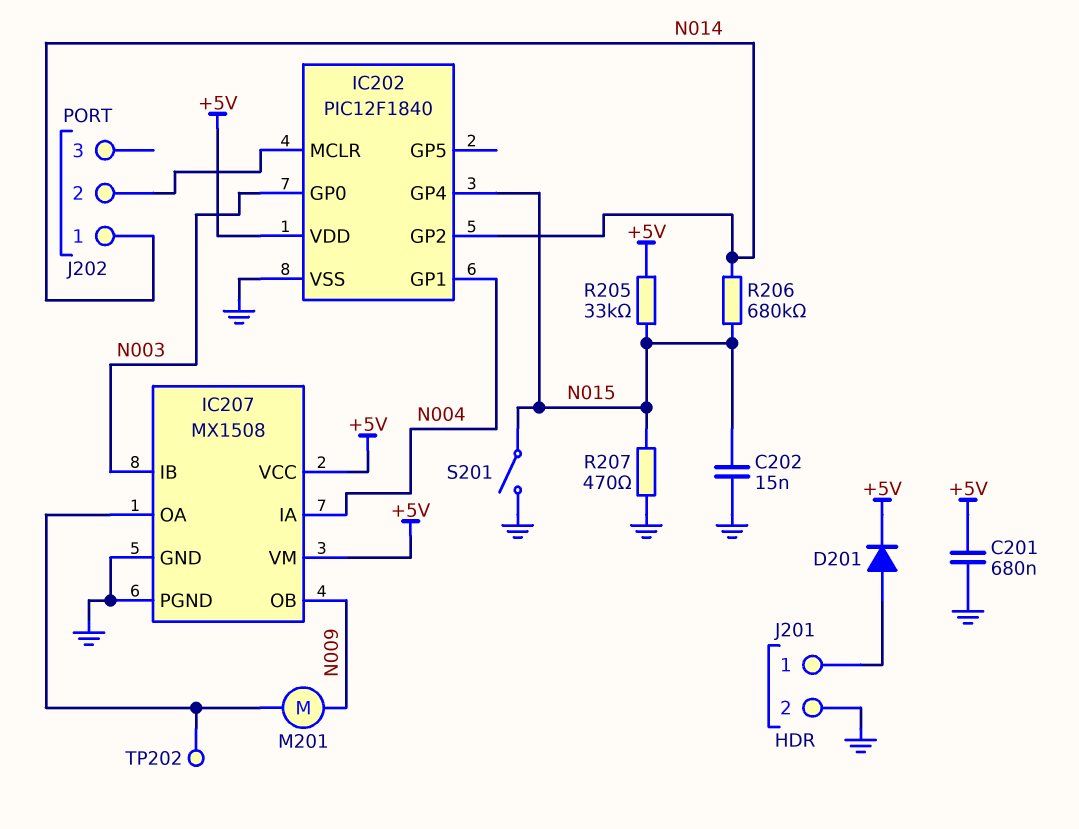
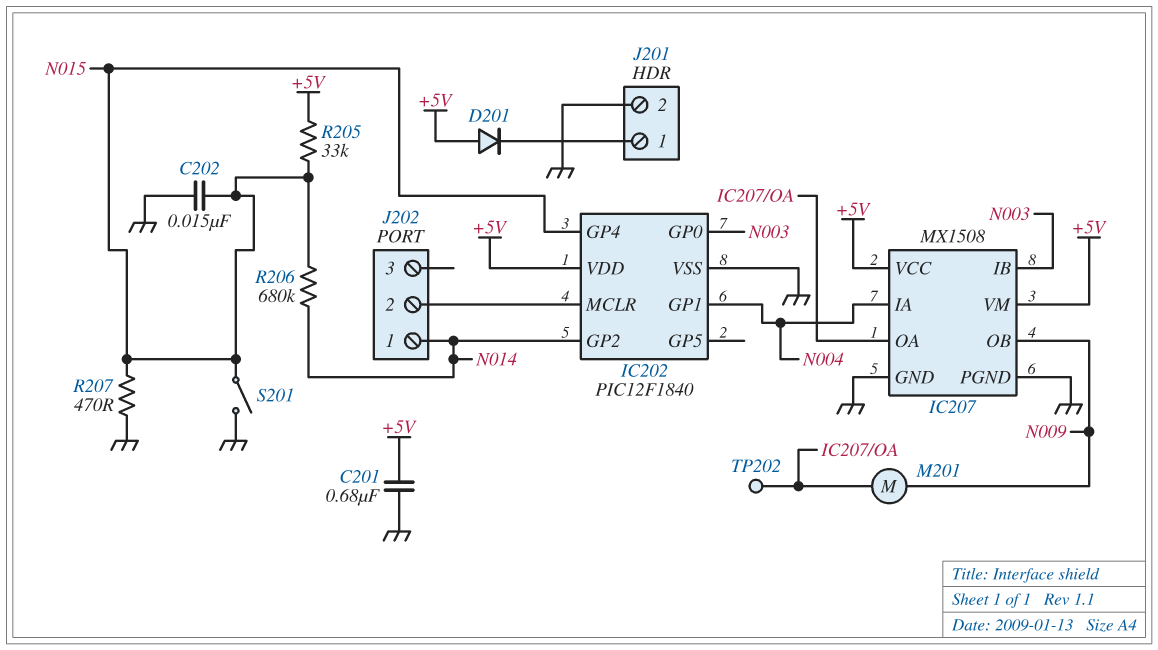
D201: diode (A J201/1, K +5V) -> diode (A +5V, K J201/1)

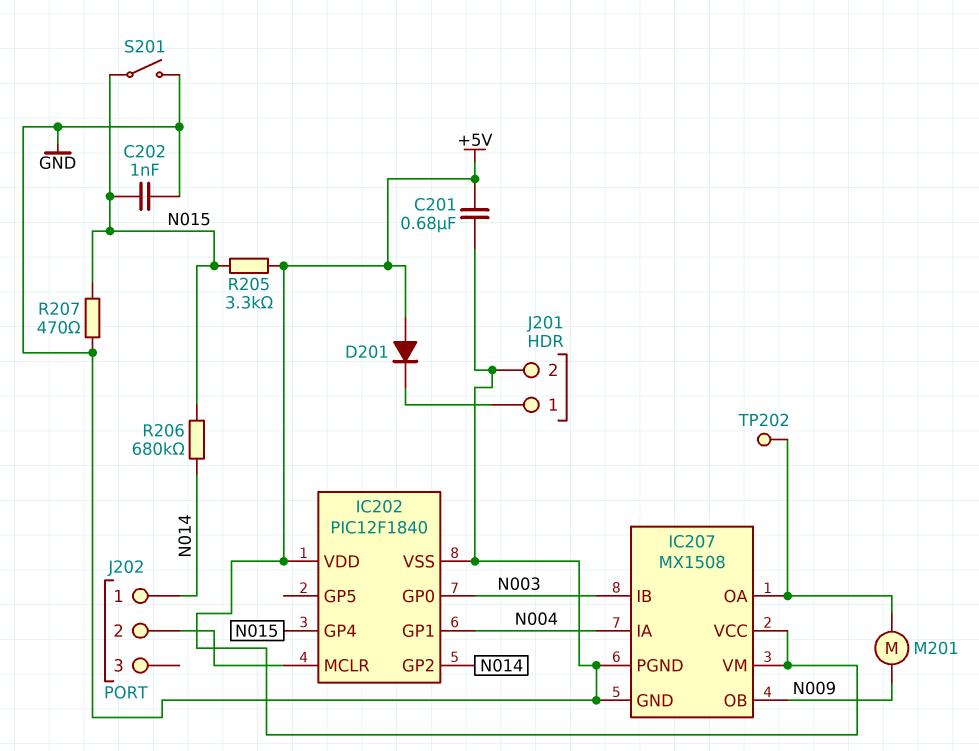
C202: 15nF (GND, N015) -> 1nF (GND, N015)
R205: 33k (+5V, N015) -> 3.3k (+5V, N015)

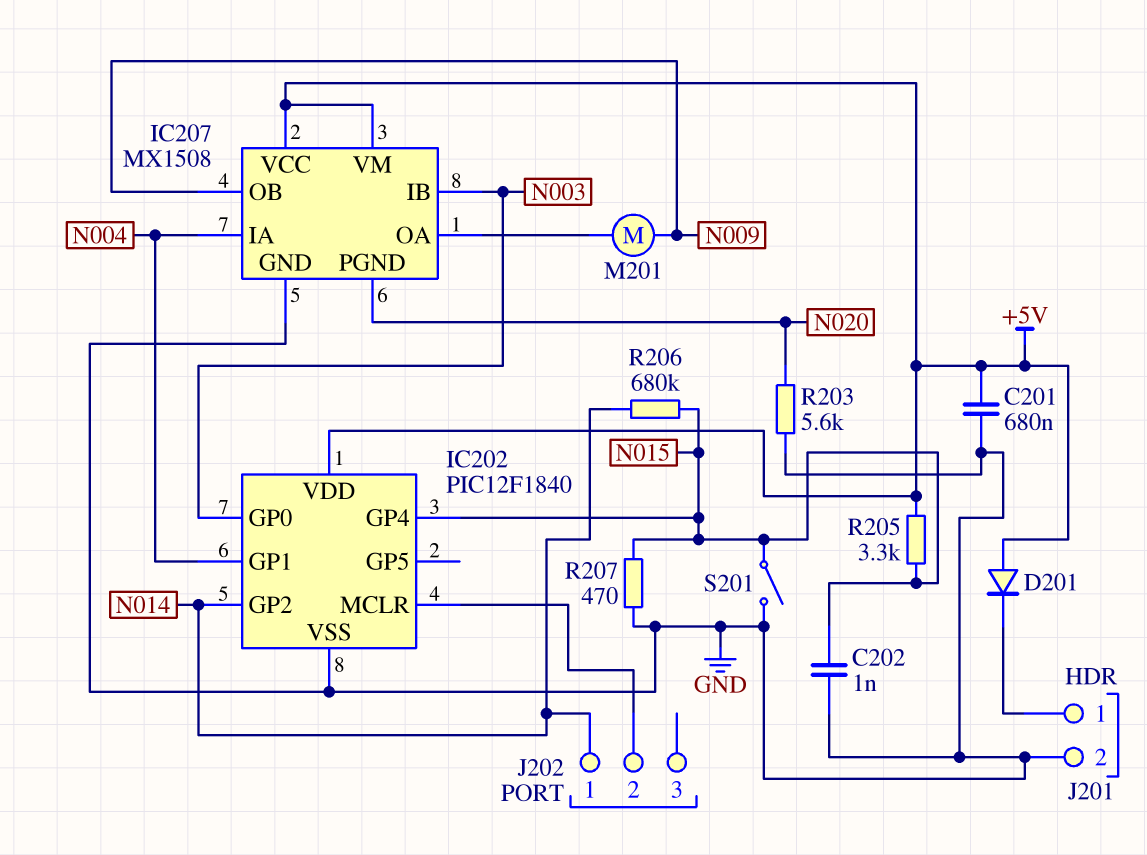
IC207 pin PGND: GND -> N020
R203: none -> 5.6k (GND, N020)
TP202: test point (IC207/OA) -> none

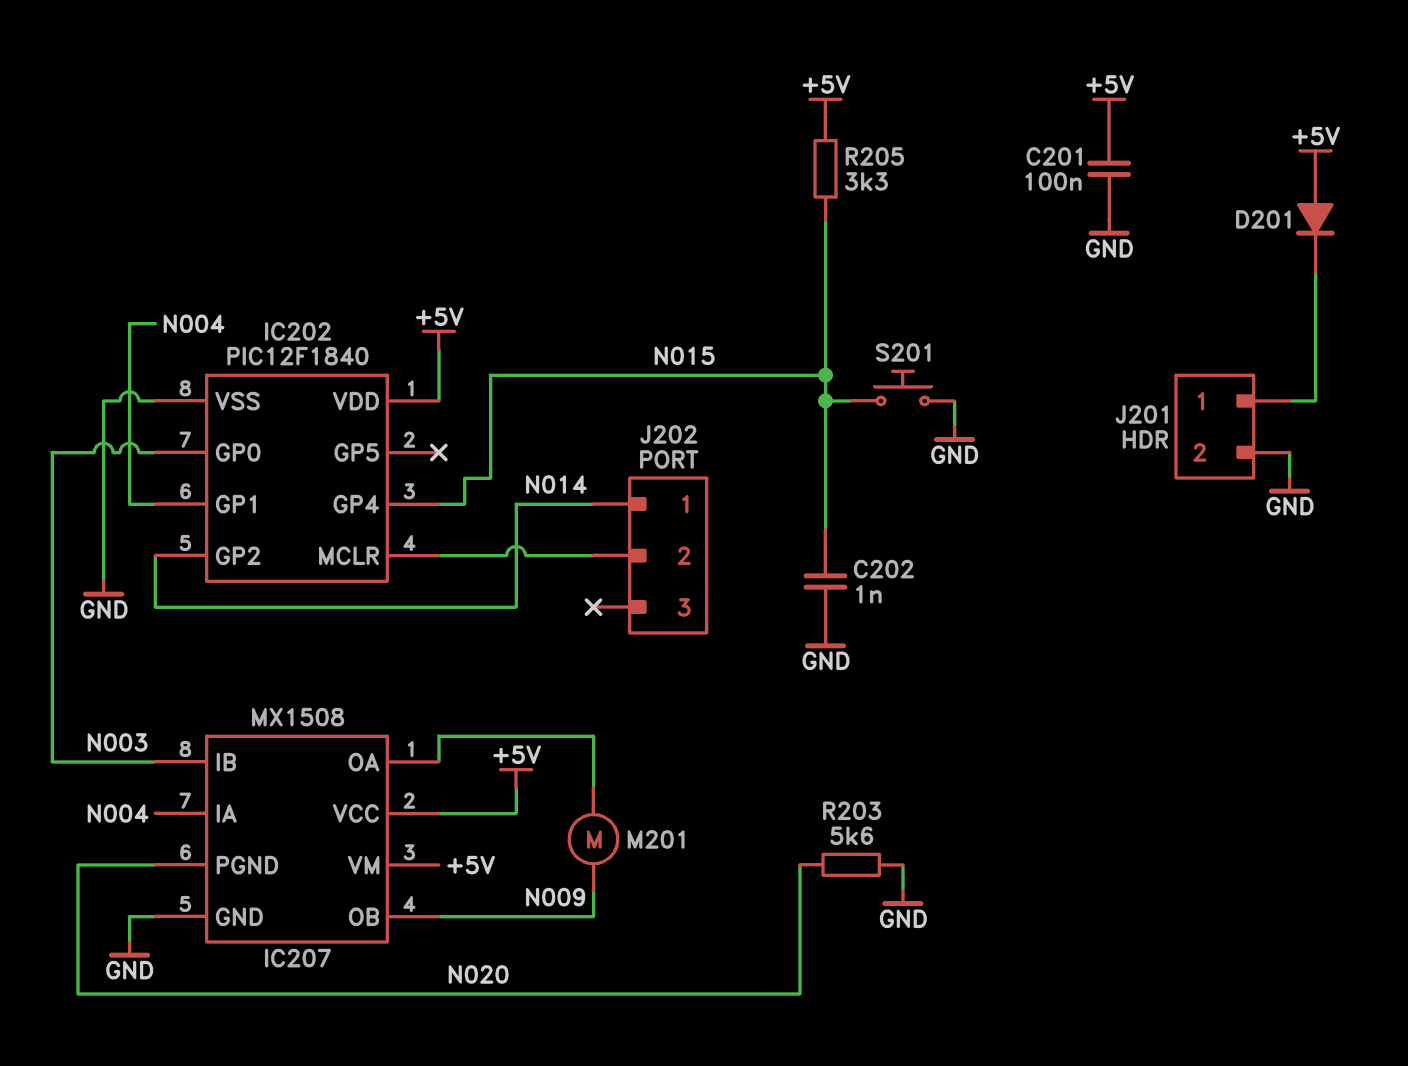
C201: 680nF (+5V, GND) -> 100nF (+5V, GND)
R206: 680k (N014, N015) -> none
R207: 470 (GND, N015) -> none
S201: switch (GND, N015) -> button (GND, N015)

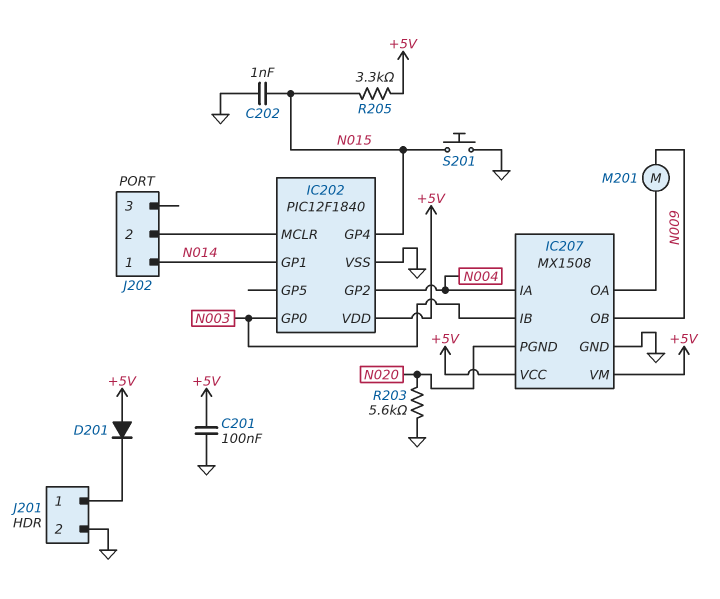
IC202 pin GP1: N004 -> N014
IC202 pin GP2: N014 -> N004

